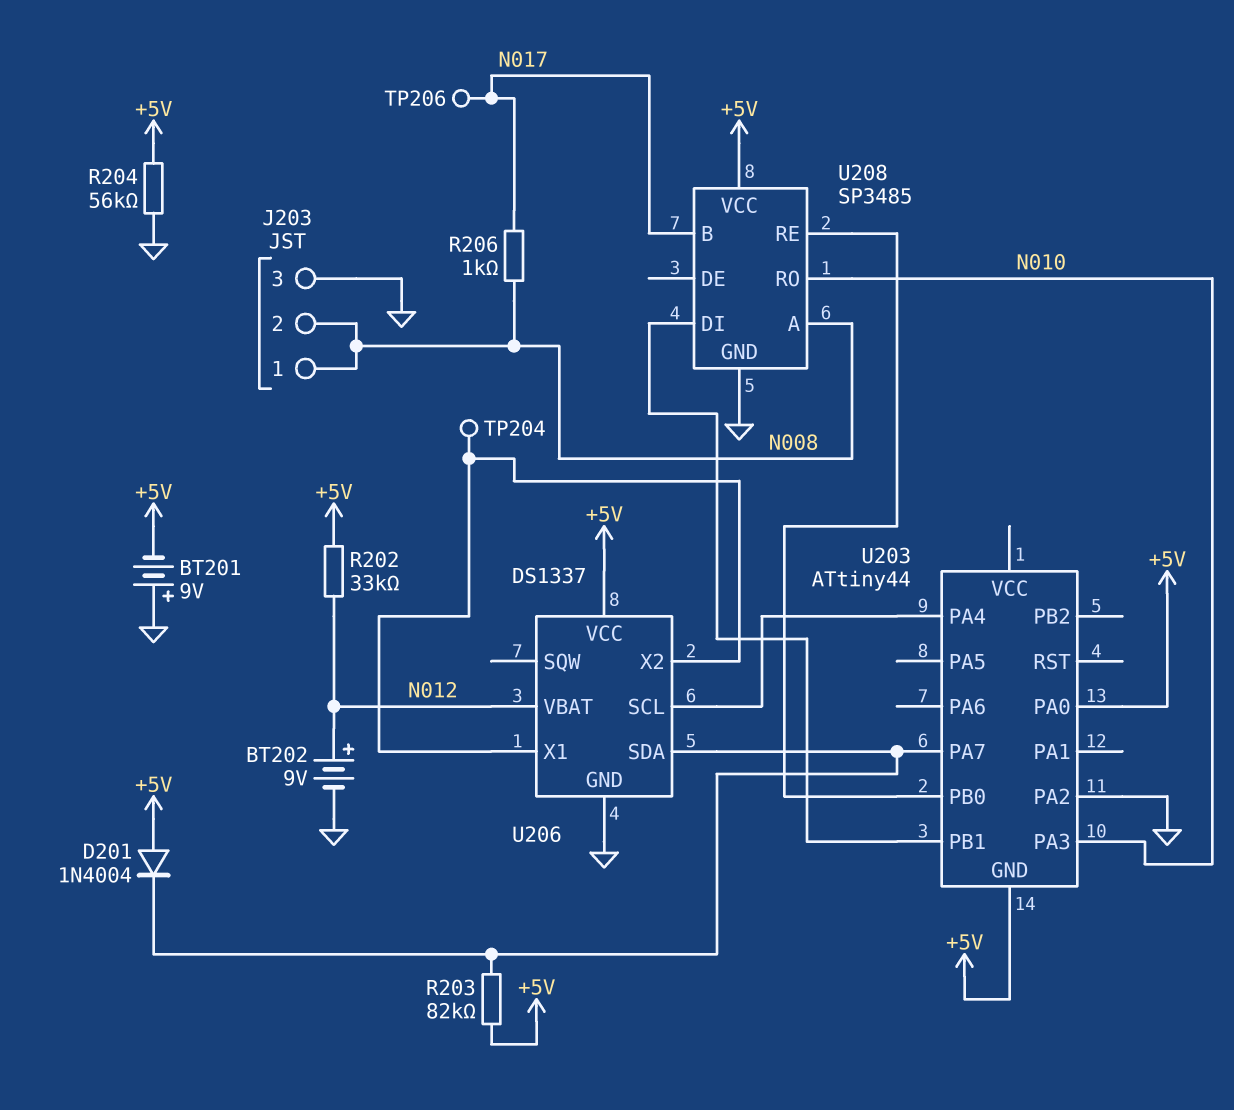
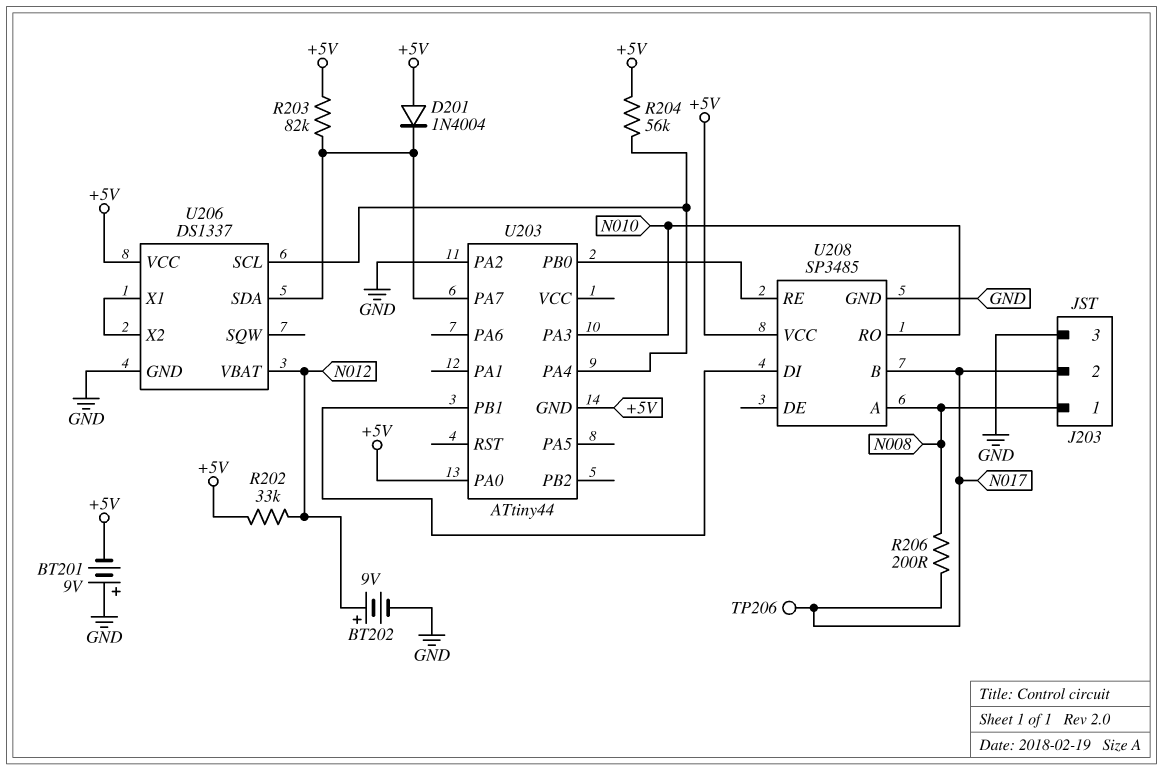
J203 pin 2: N008 -> N017
R204: 56k (+5V, GND) -> 56k (+5V, U203/PA4)
R206: 1k (N008, N017) -> 200 (N008, N017)
TP204: test point (U206/X1) -> none

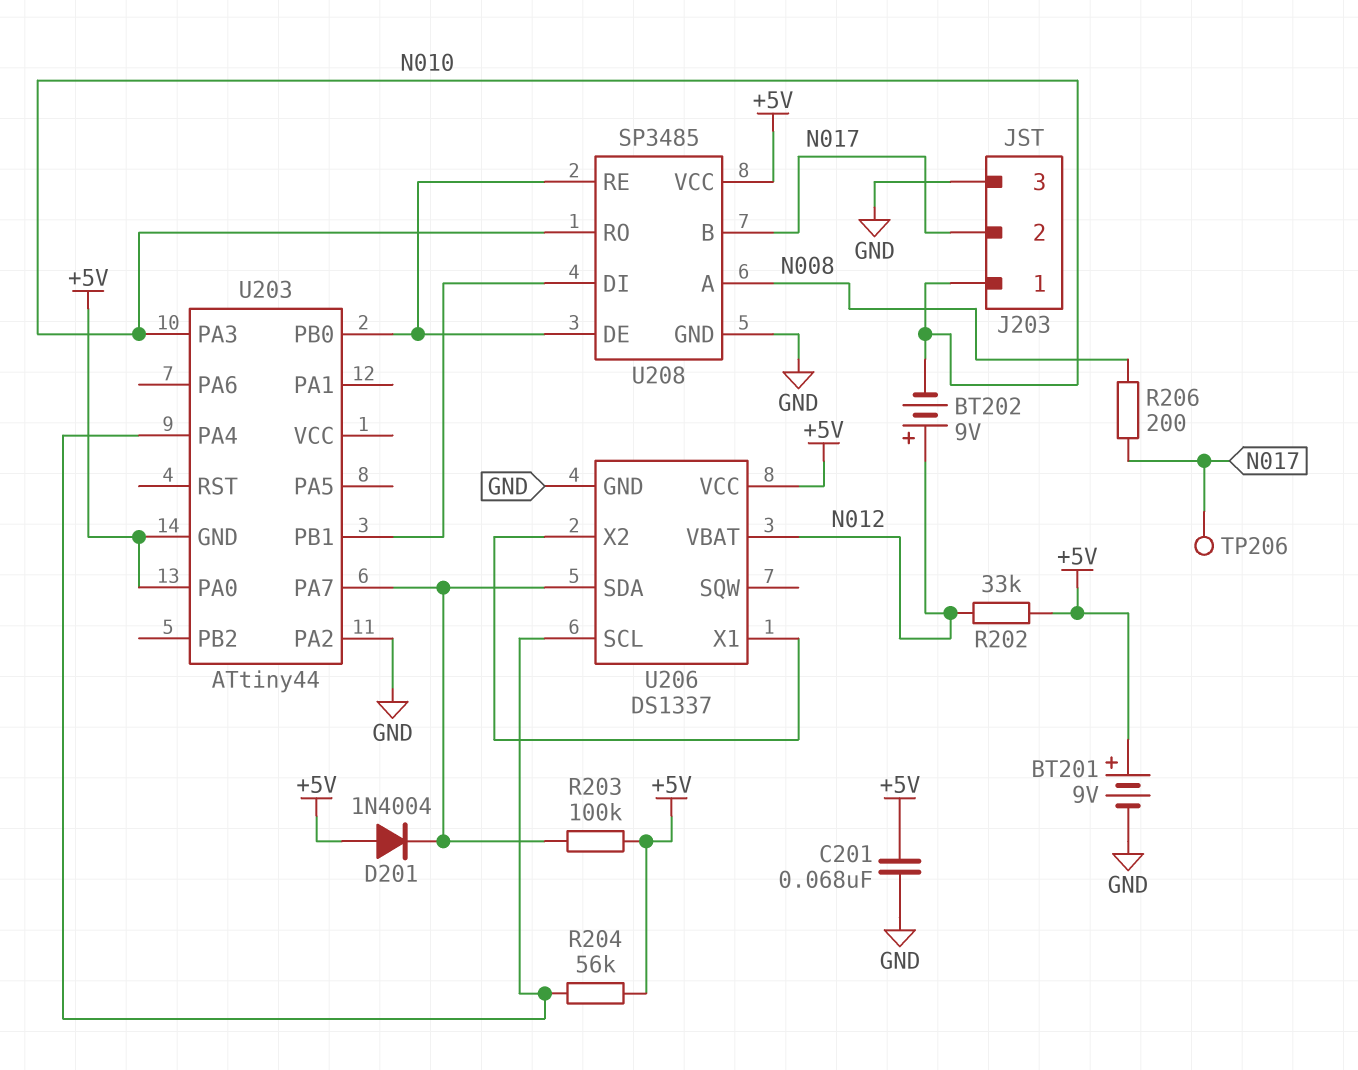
BT201: 9V (plus GND, minus +5V) -> 9V (plus +5V, minus GND)
BT202: 9V (plus N012, minus GND) -> 9V (plus N012, minus N010)
C201: none -> 68nF (+5V, GND)
J203 pin 1: N008 -> N010
R203: 82k (+5V, U203/PA7) -> 100k (+5V, U203/PA7)
U208 pin DE: none -> U203/PB0

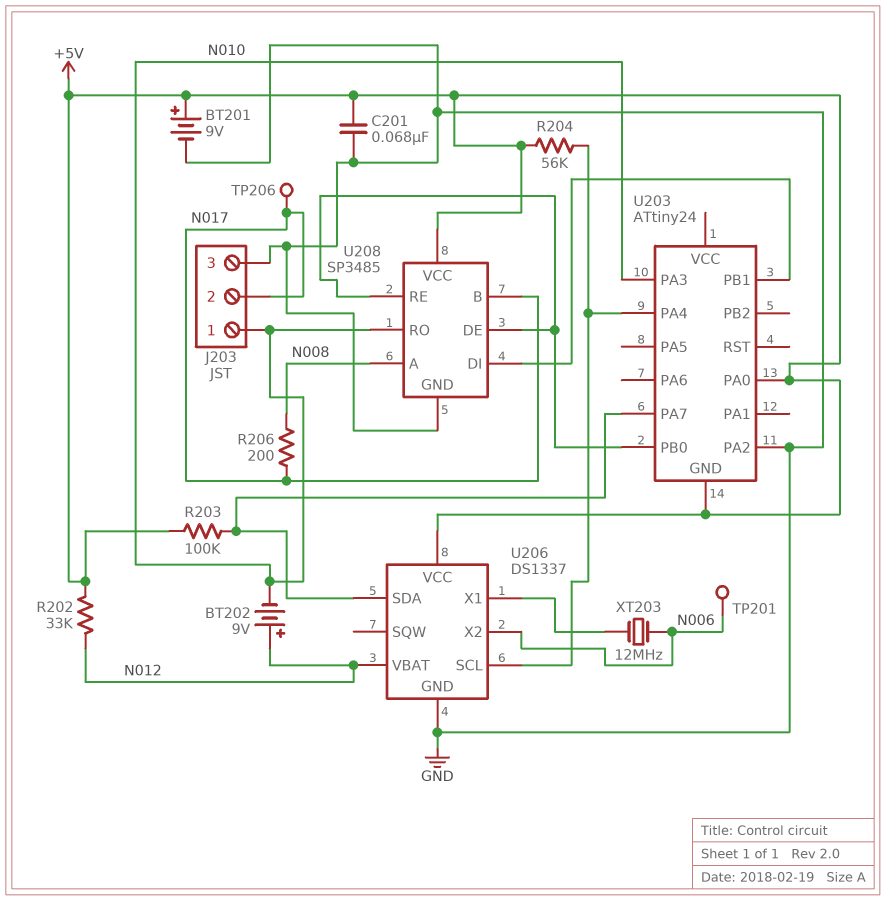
D201: diode 1N4004 (A +5V, K U203/PA7) -> none
TP201: none -> test point (N006)
U203: ATtiny44 -> ATtiny24
U206 pin X2: U206/X1 -> N006
XT203: none -> 12MHz (N006, U206/X1)

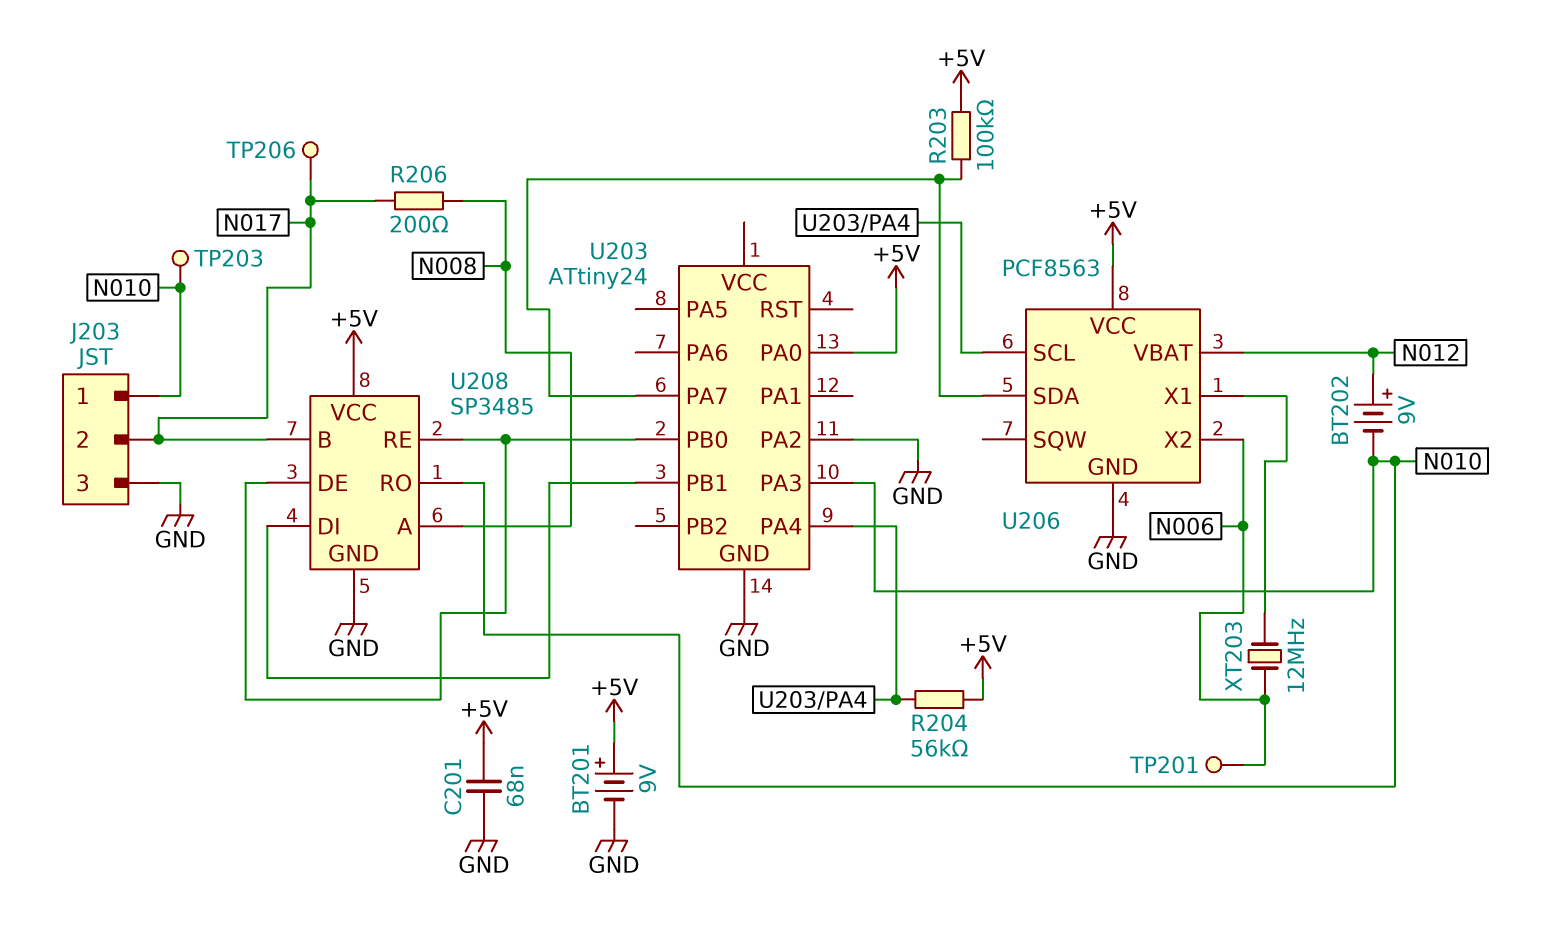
R202: 33k (+5V, N012) -> none
TP203: none -> test point (N010)
U203 pin GND: +5V -> GND
U206: DS1337 -> PCF8563

